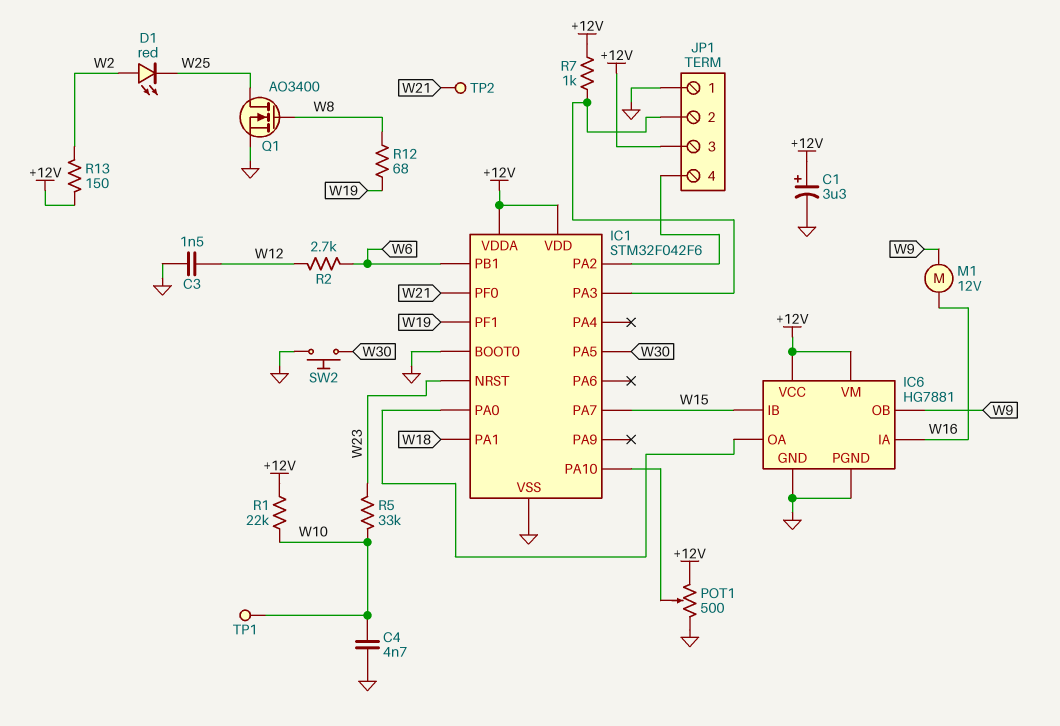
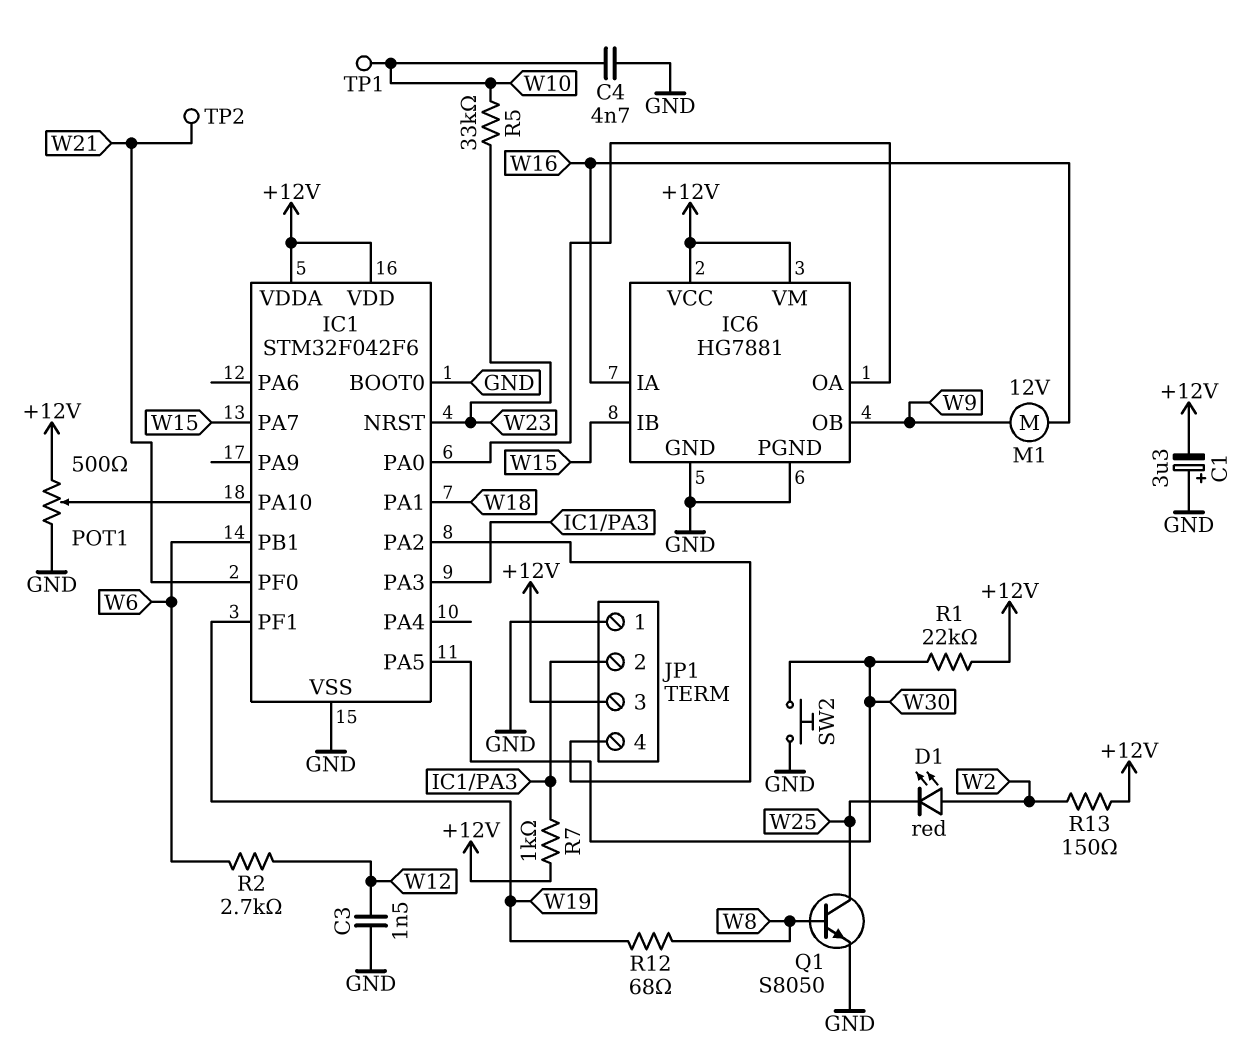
C1: 3.3uF (plus +12V, minus GND) -> 3.3uF (plus GND, minus +12V)
Q1: NMOS AO3400 (G W8, D W25, S GND) -> NPN S8050 (B W8, C W25, E GND)
R1: 22k (+12V, W10) -> 22k (+12V, W30)

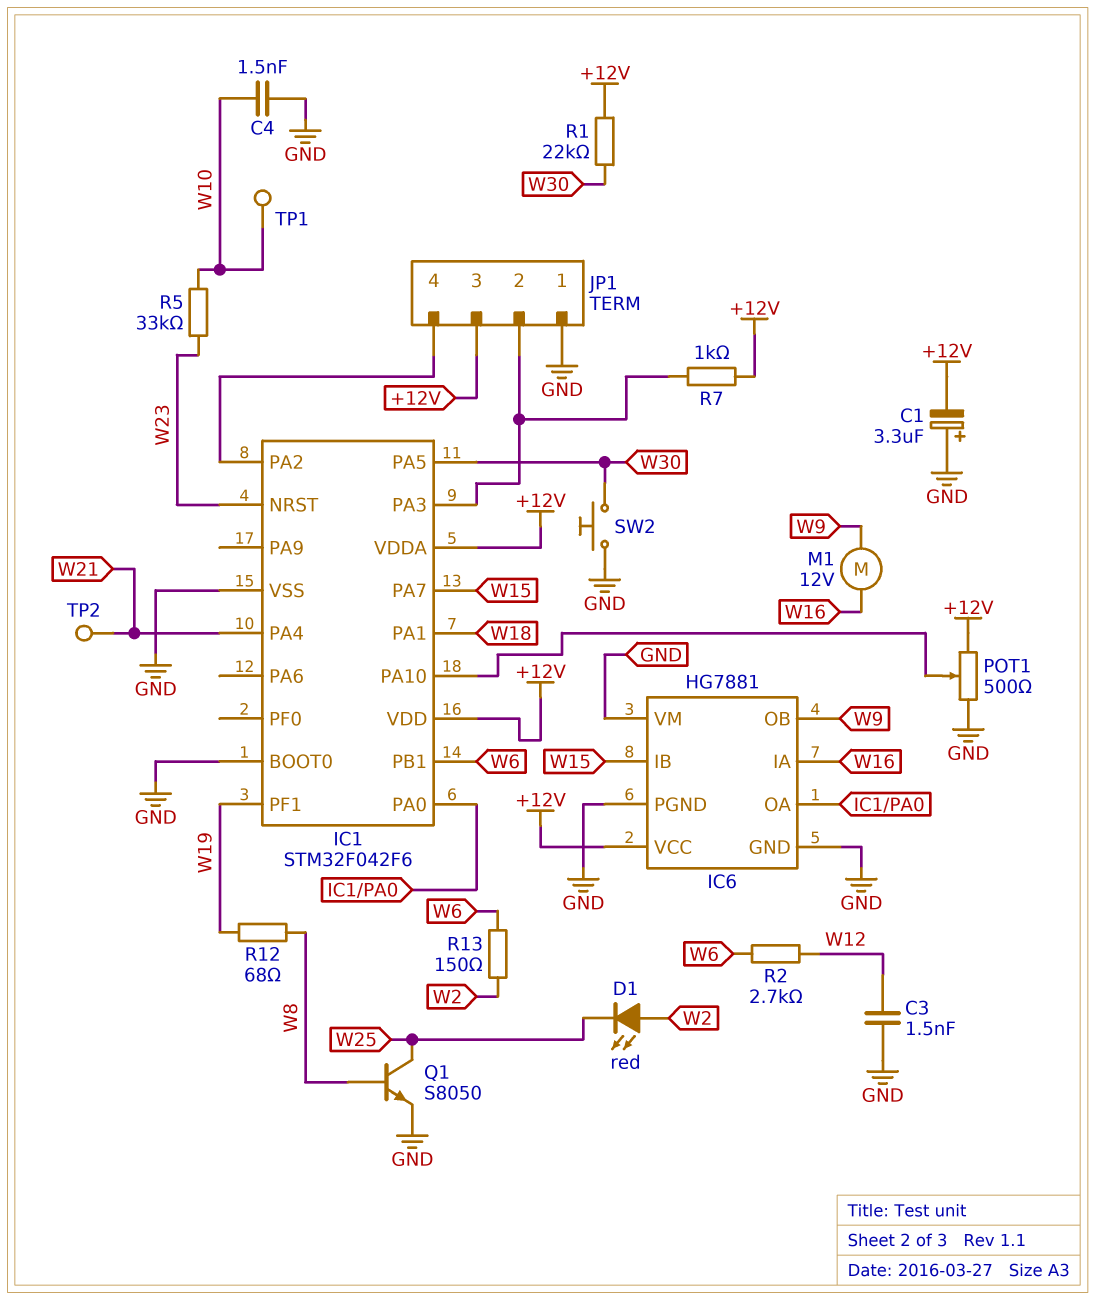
C4: 4.7nF (GND, W10) -> 1.5nF (GND, W10)
IC1 pin PA4: none -> W21
IC1 pin PF0: W21 -> none
IC6 pin VM: +12V -> GND
R13: 150 (+12V, W2) -> 150 (W2, W6)

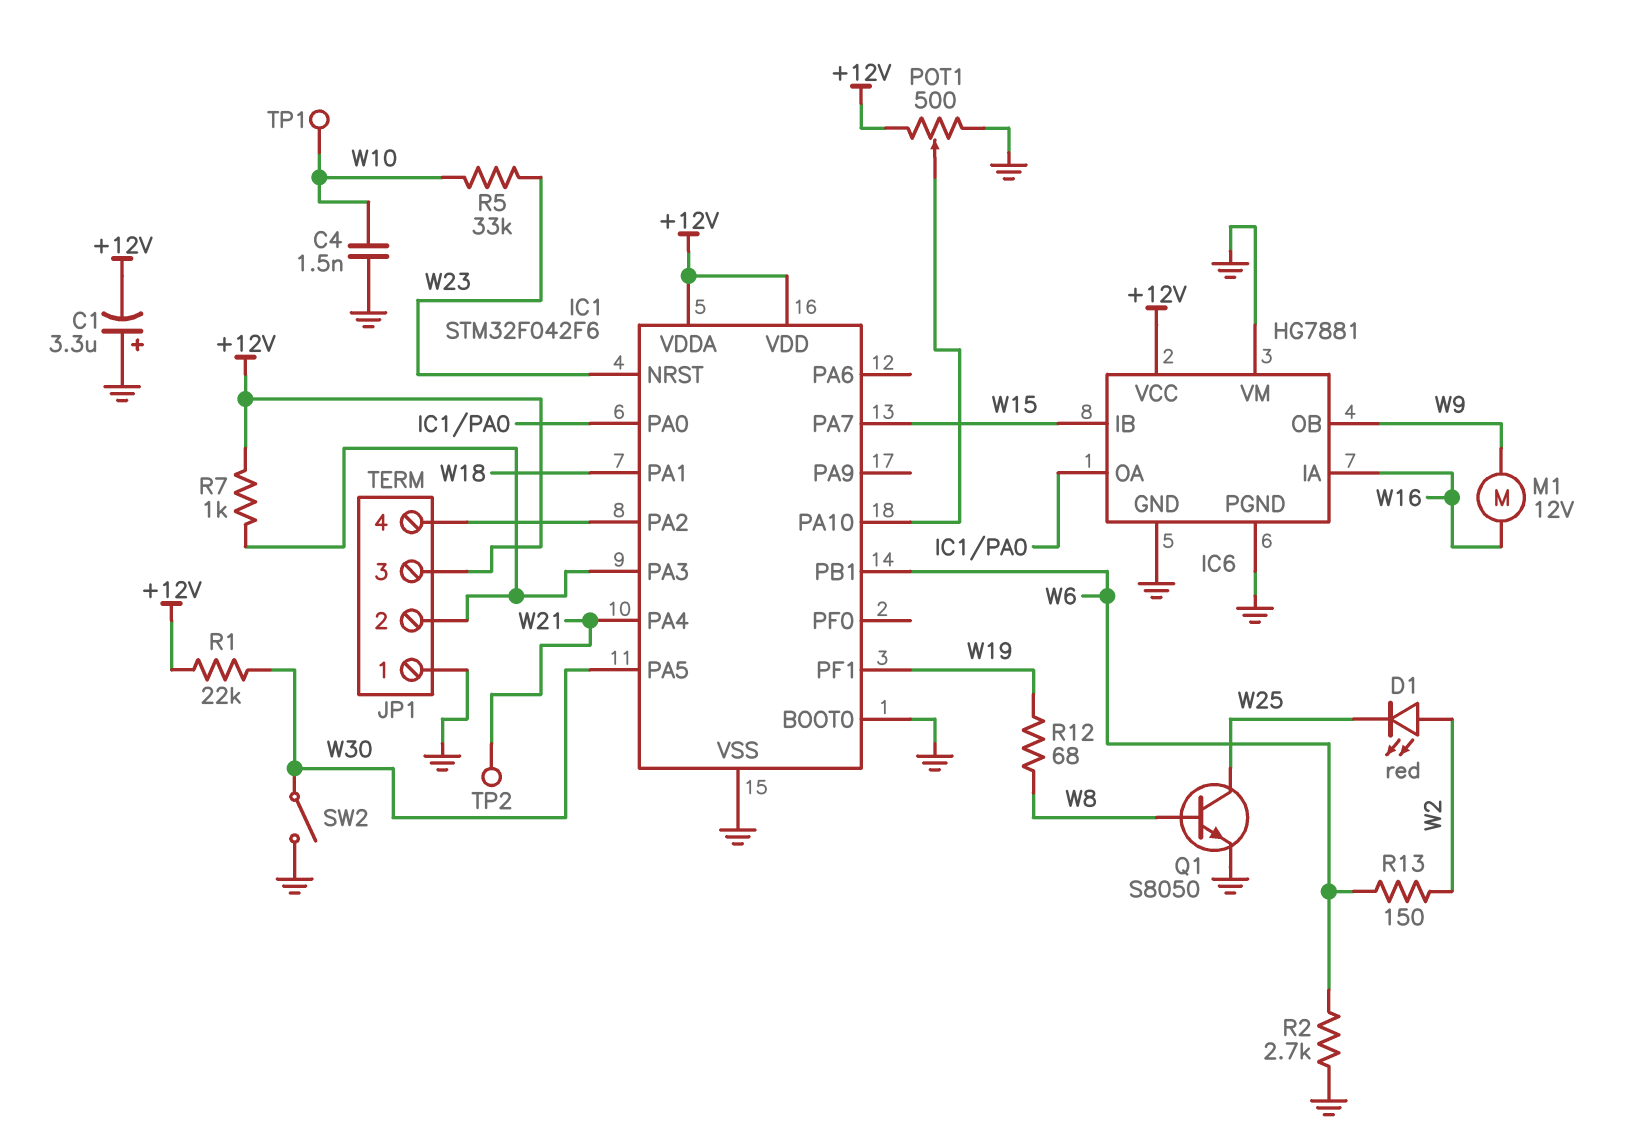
C3: 1.5nF (GND, W12) -> none
R2: 2.7k (W6, W12) -> 2.7k (GND, W6)
SW2: button (GND, W30) -> switch (GND, W30)

